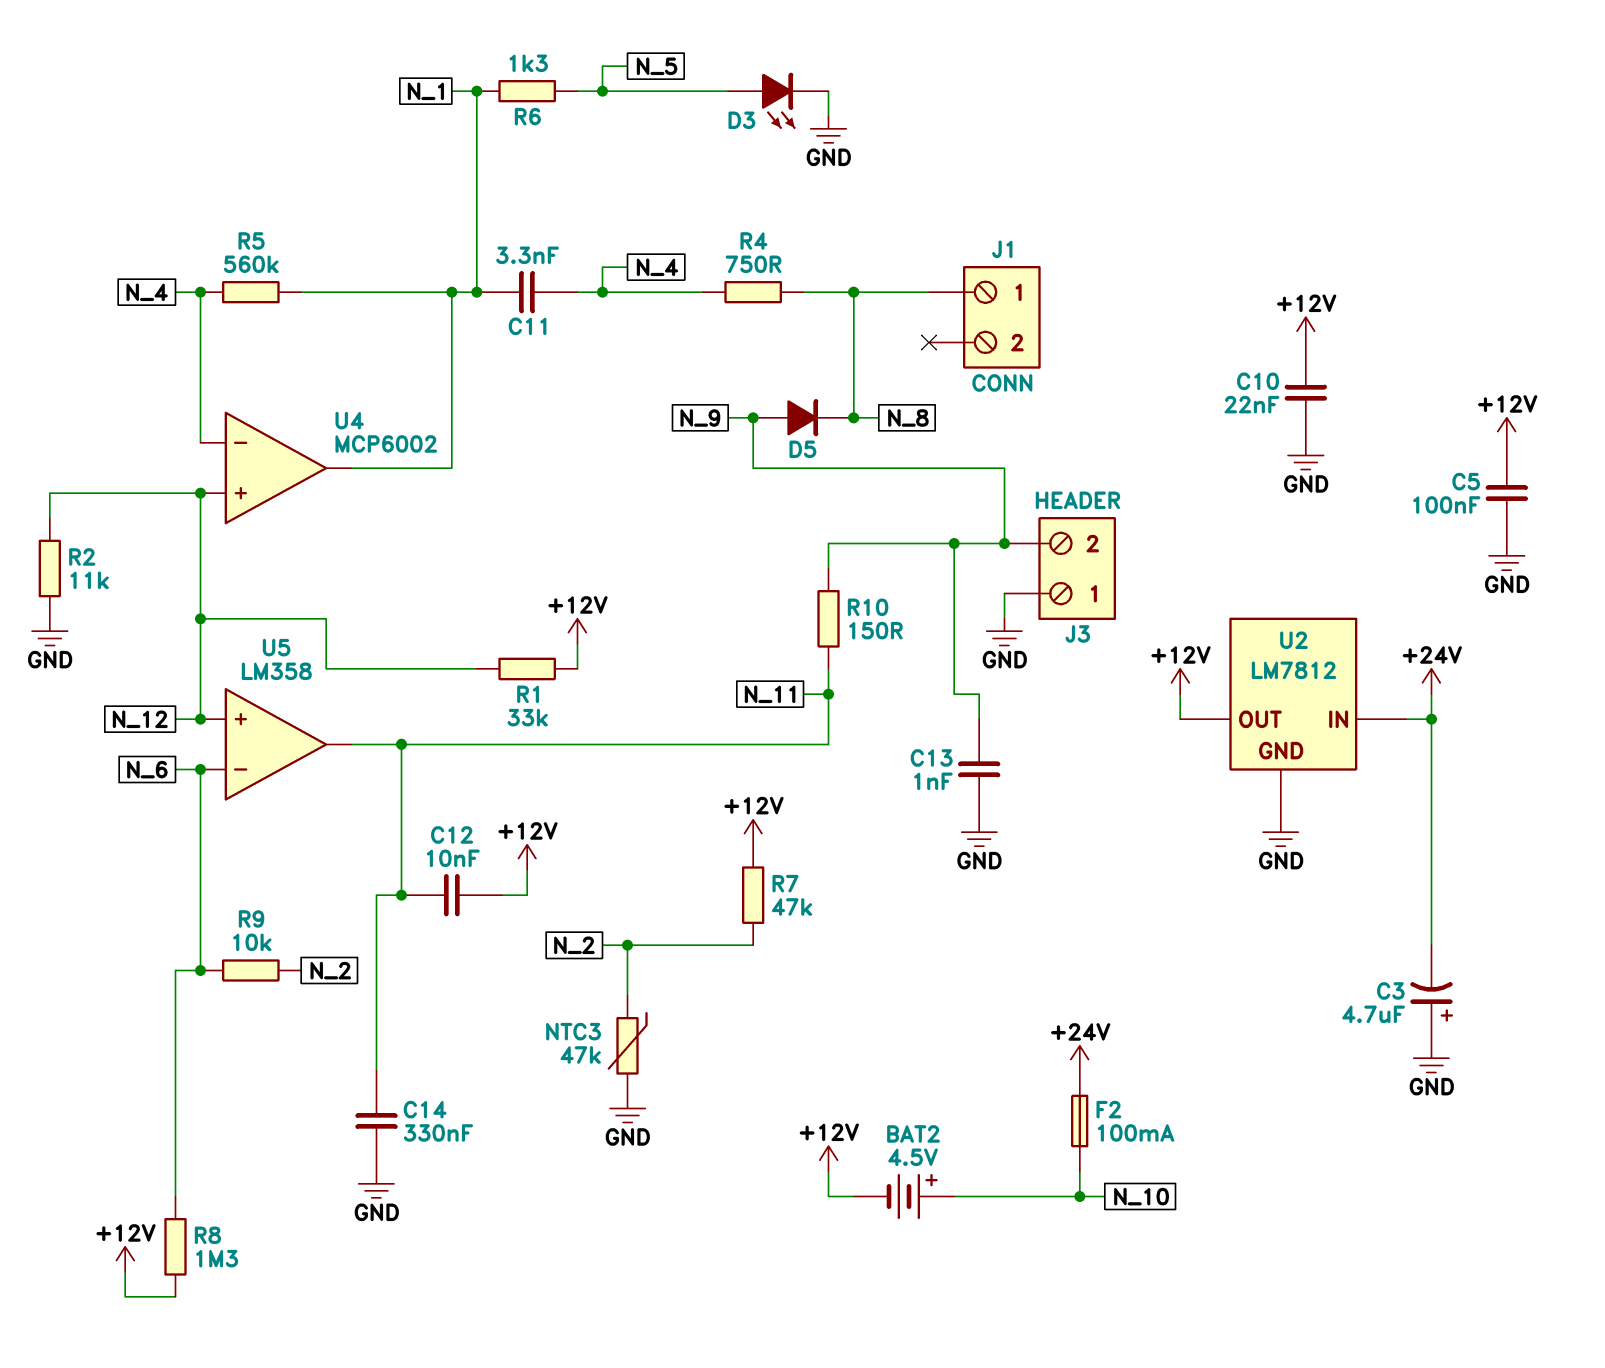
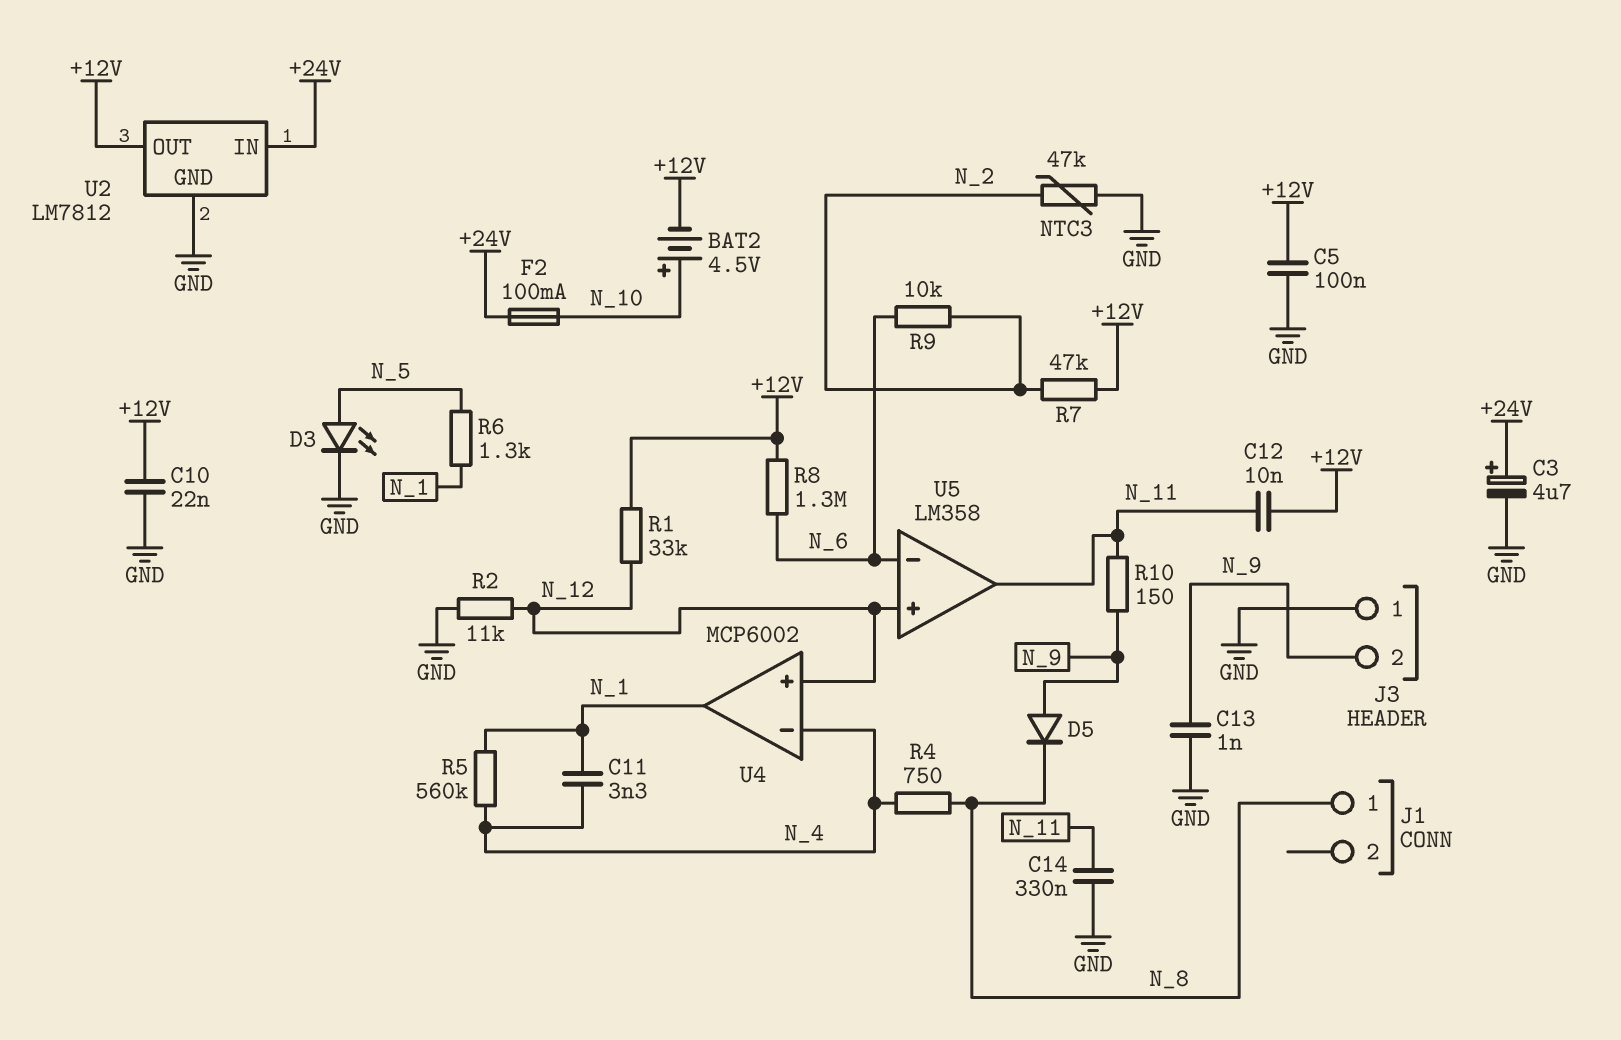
C3: 4.7uF (plus GND, minus +24V) -> 4.7uF (plus +24V, minus GND)

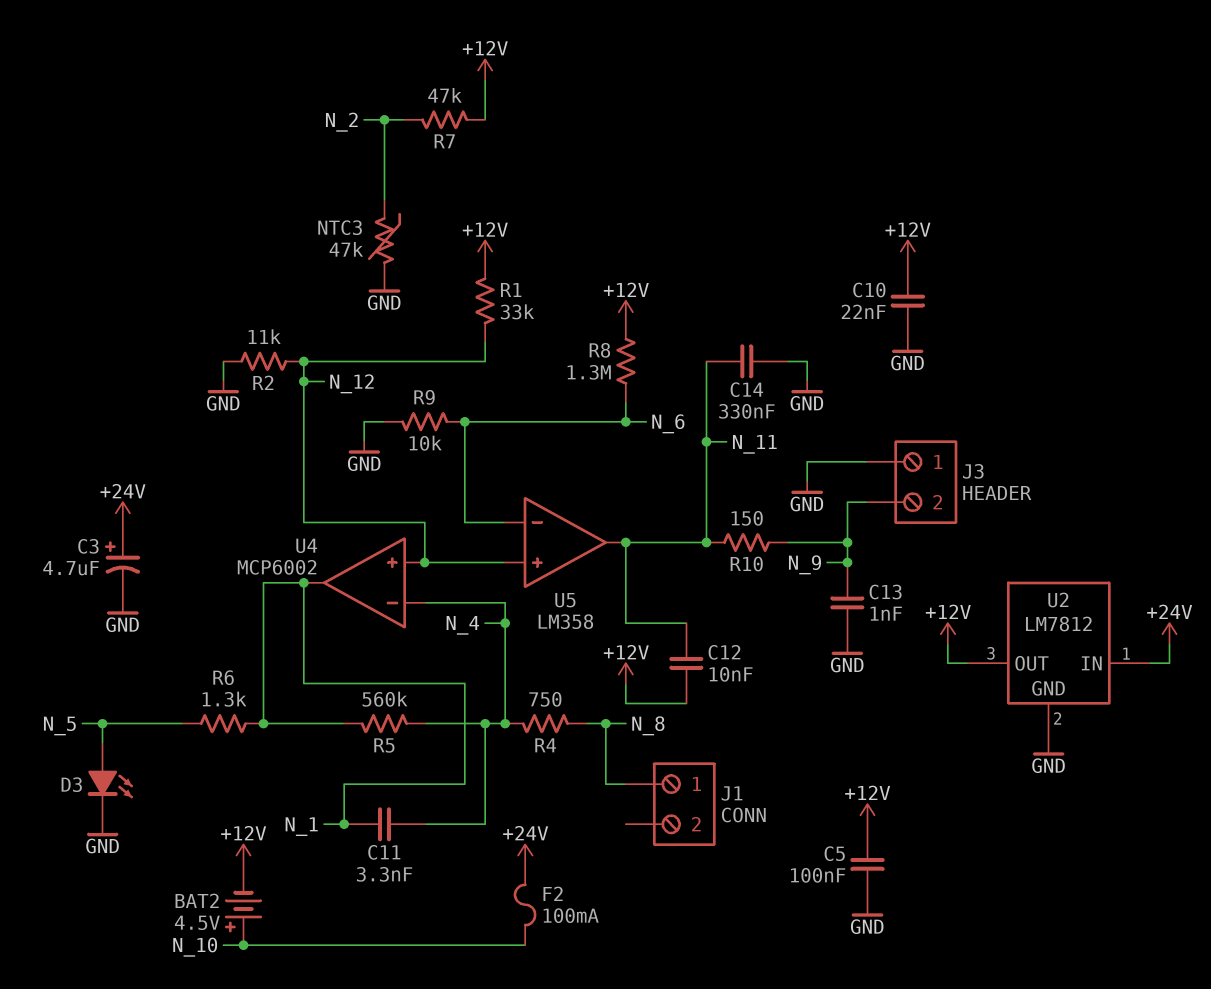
D5: diode (A N_9, K N_8) -> none
R9: 10k (N_2, N_6) -> 10k (GND, N_6)

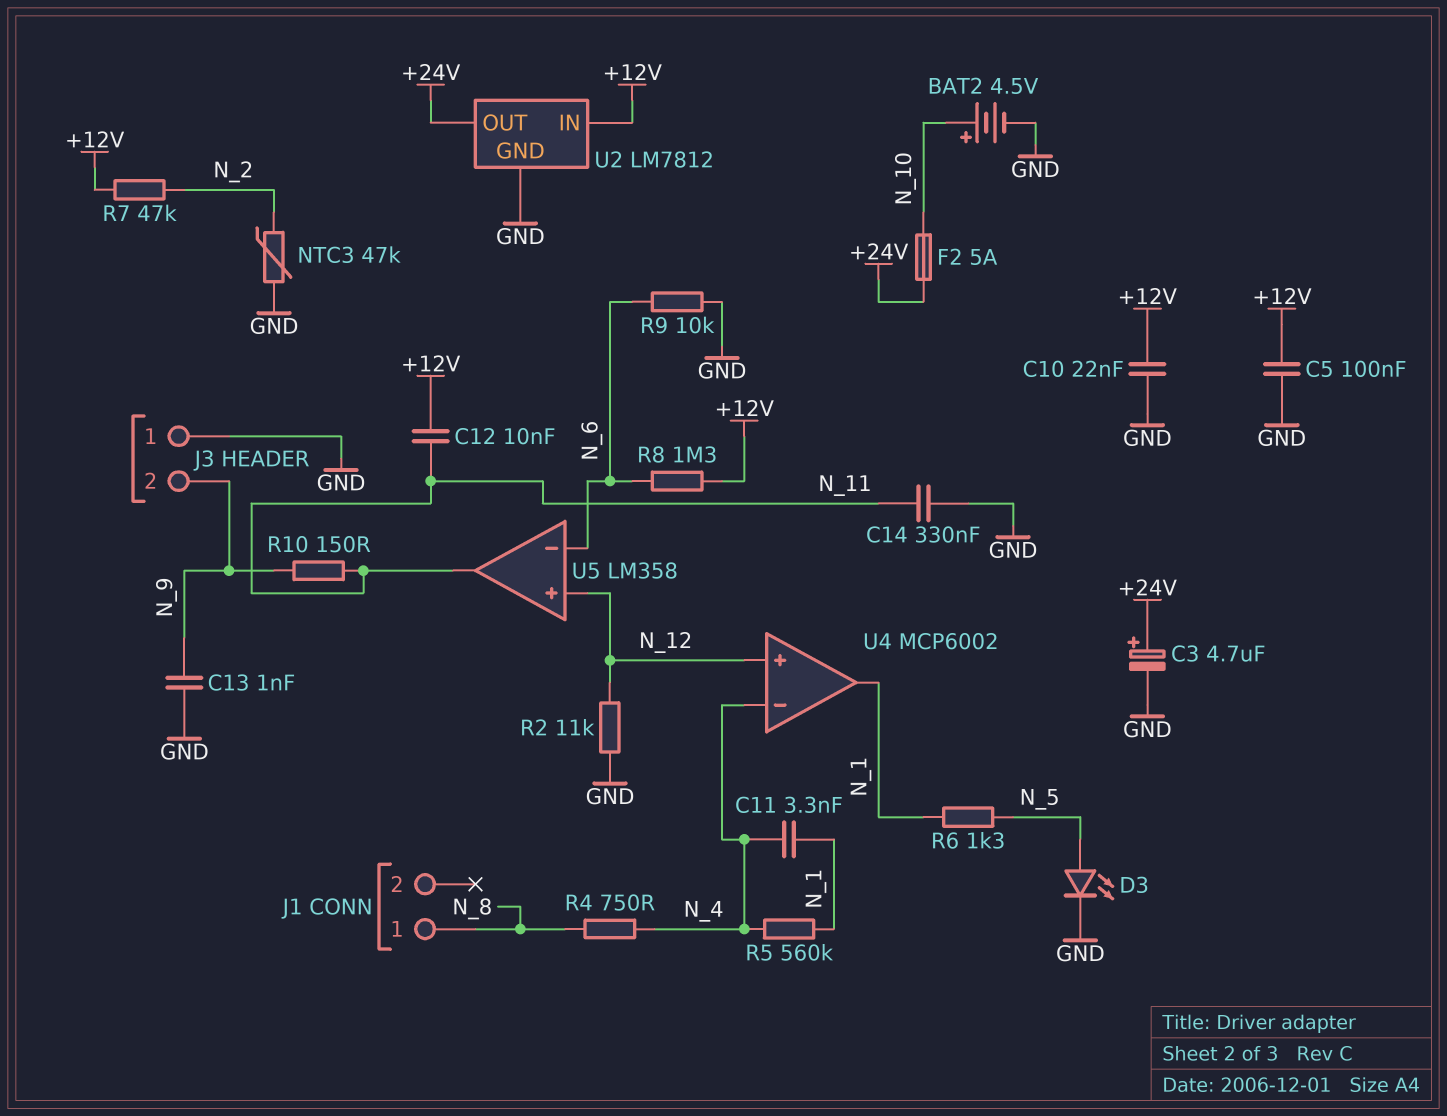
BAT2: 4.5V (plus N_10, minus +12V) -> 4.5V (plus N_10, minus GND)
F2: 100mA (+24V, N_10) -> 5A (+24V, N_10)
R1: 33k (+12V, N_12) -> none
U2 pin IN: +24V -> +12V
U2 pin OUT: +12V -> +24V

